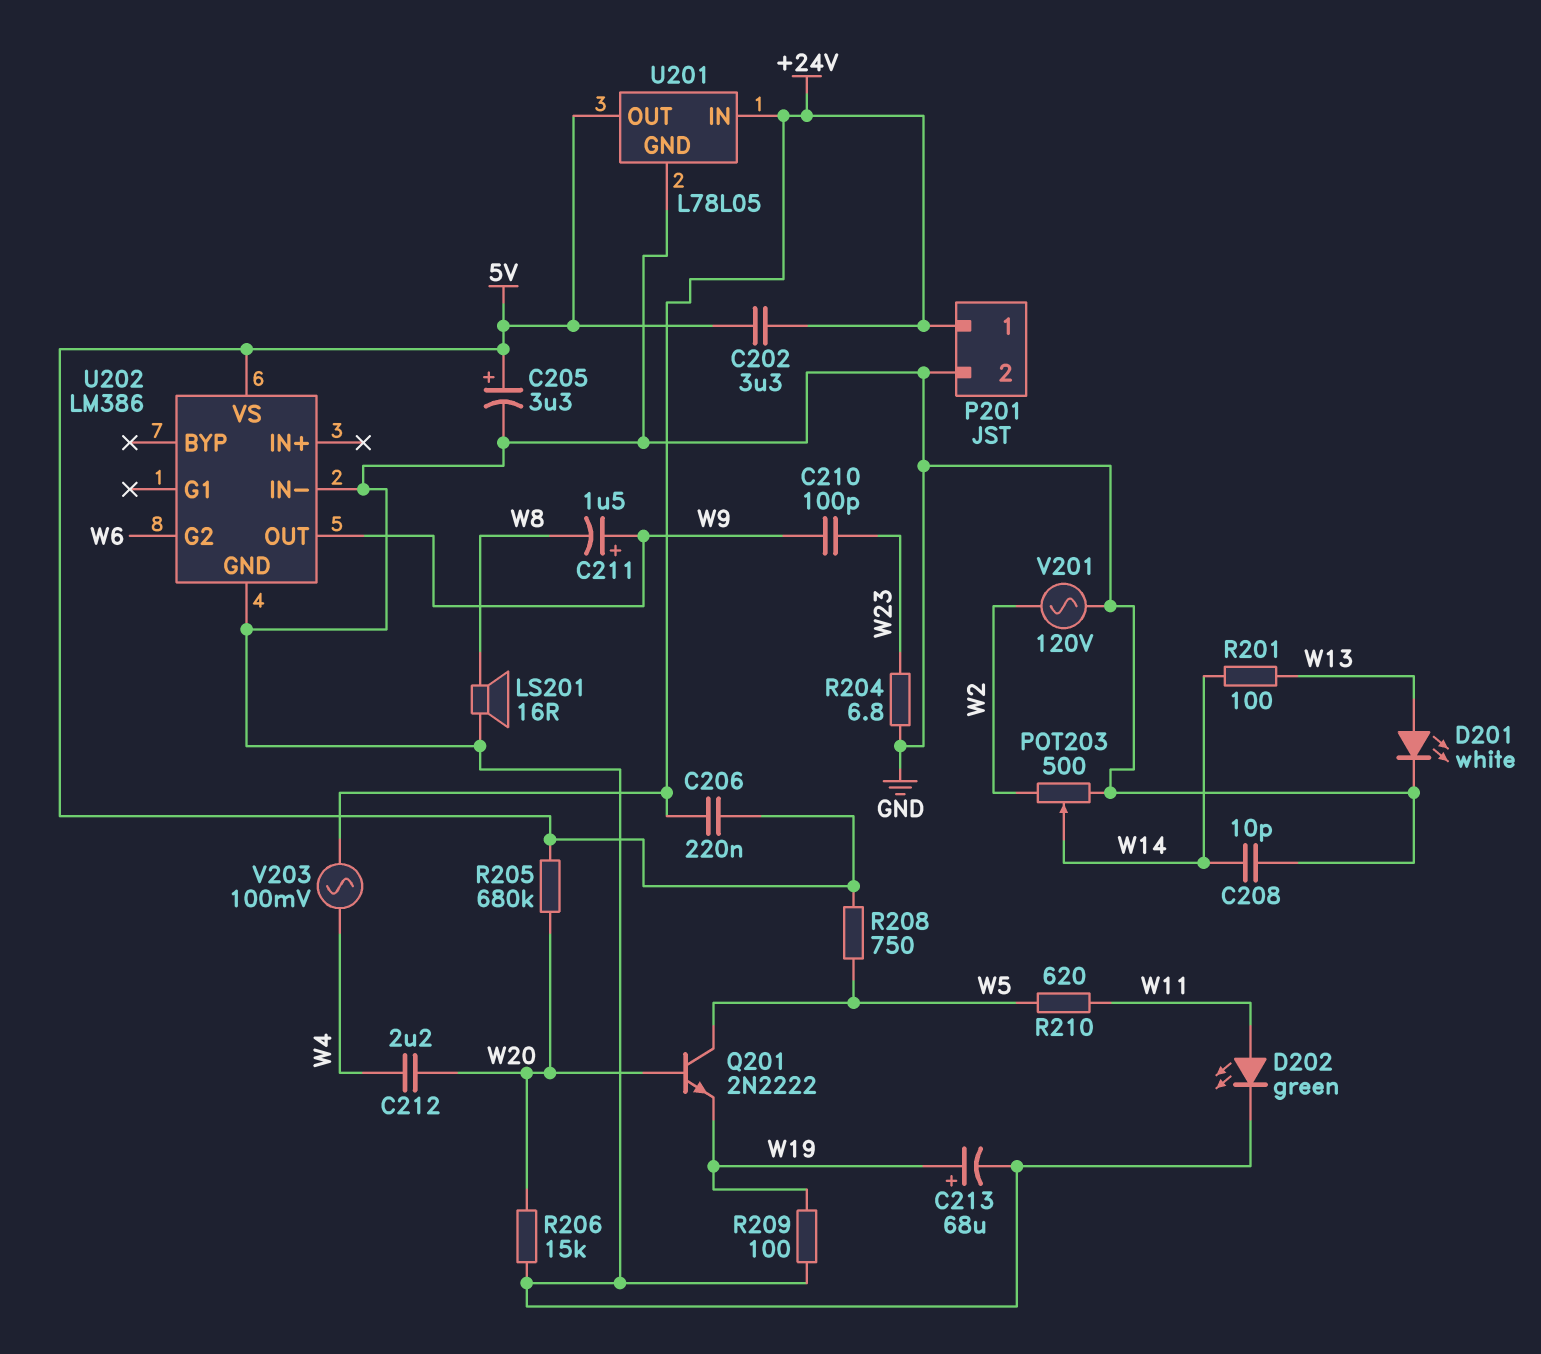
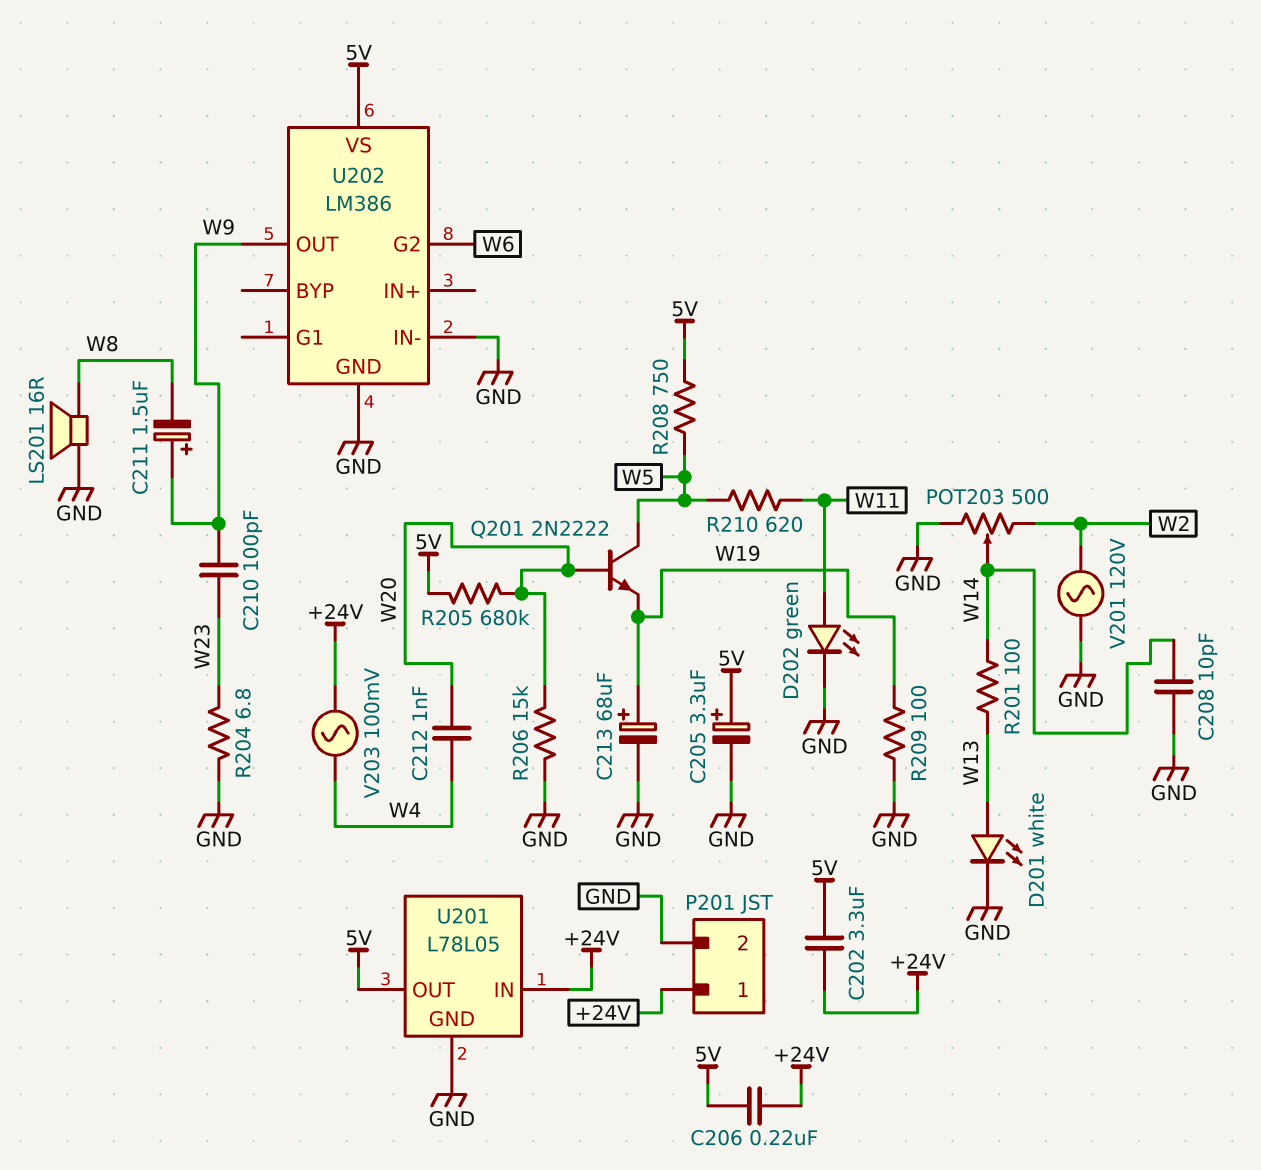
C212: 2.2uF (W4, W20) -> 1nF (W4, W20)

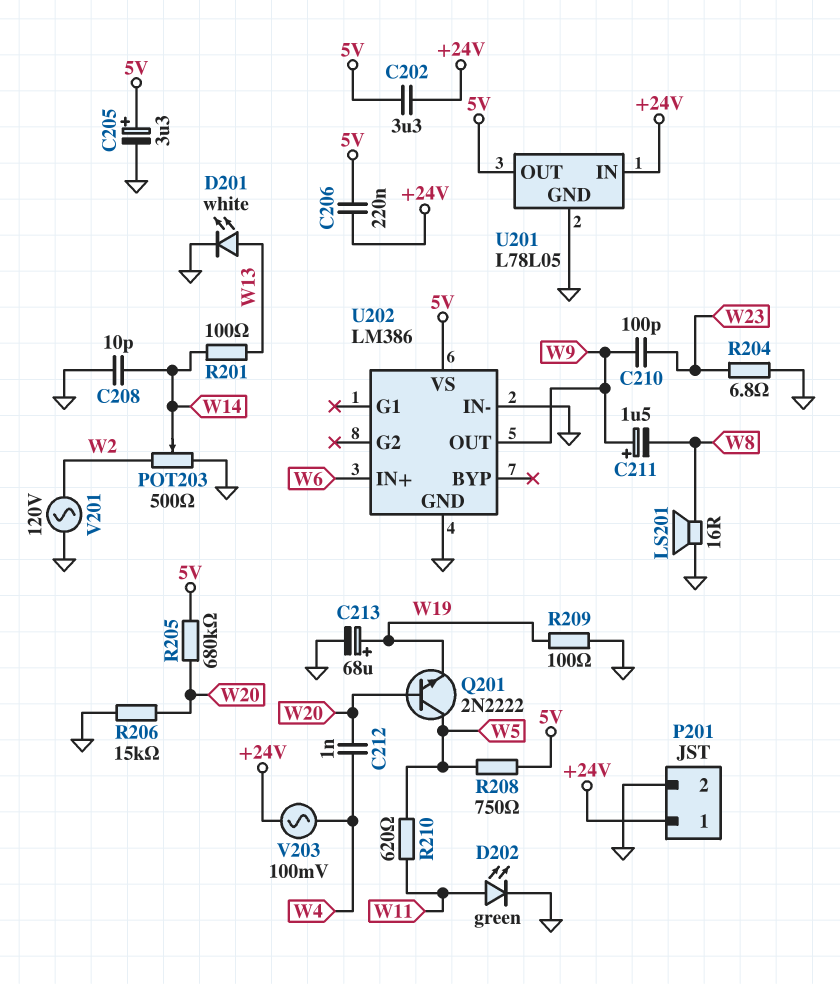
U202 pin G2: W6 -> none
U202 pin IN+: none -> W6

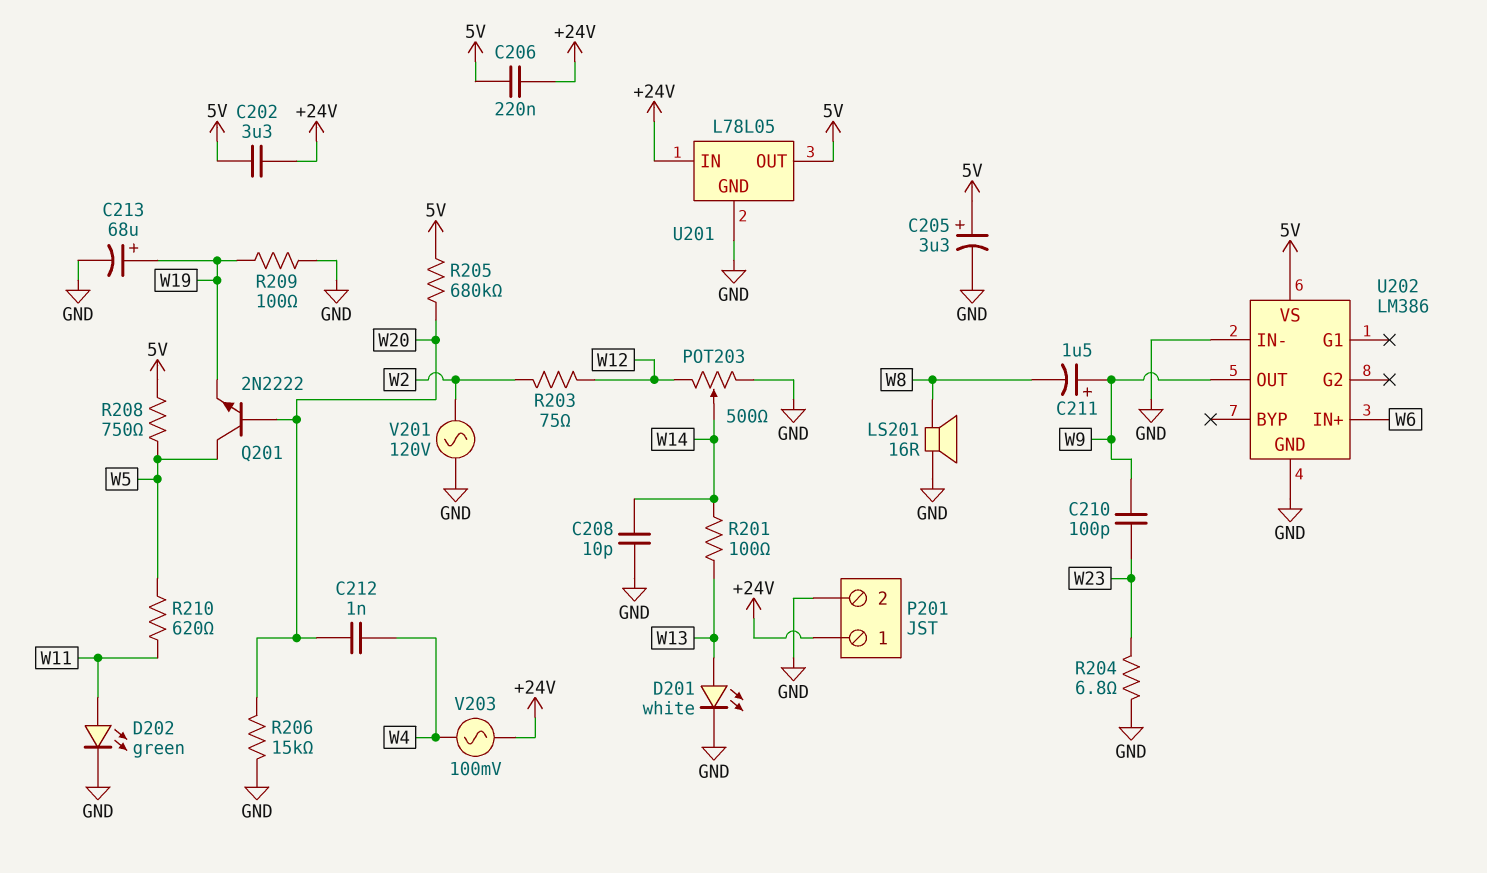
POT203: 500 (GND, W2, wiper W14) -> 500 (GND, W12, wiper W14)
R203: none -> 75 (W2, W12)

